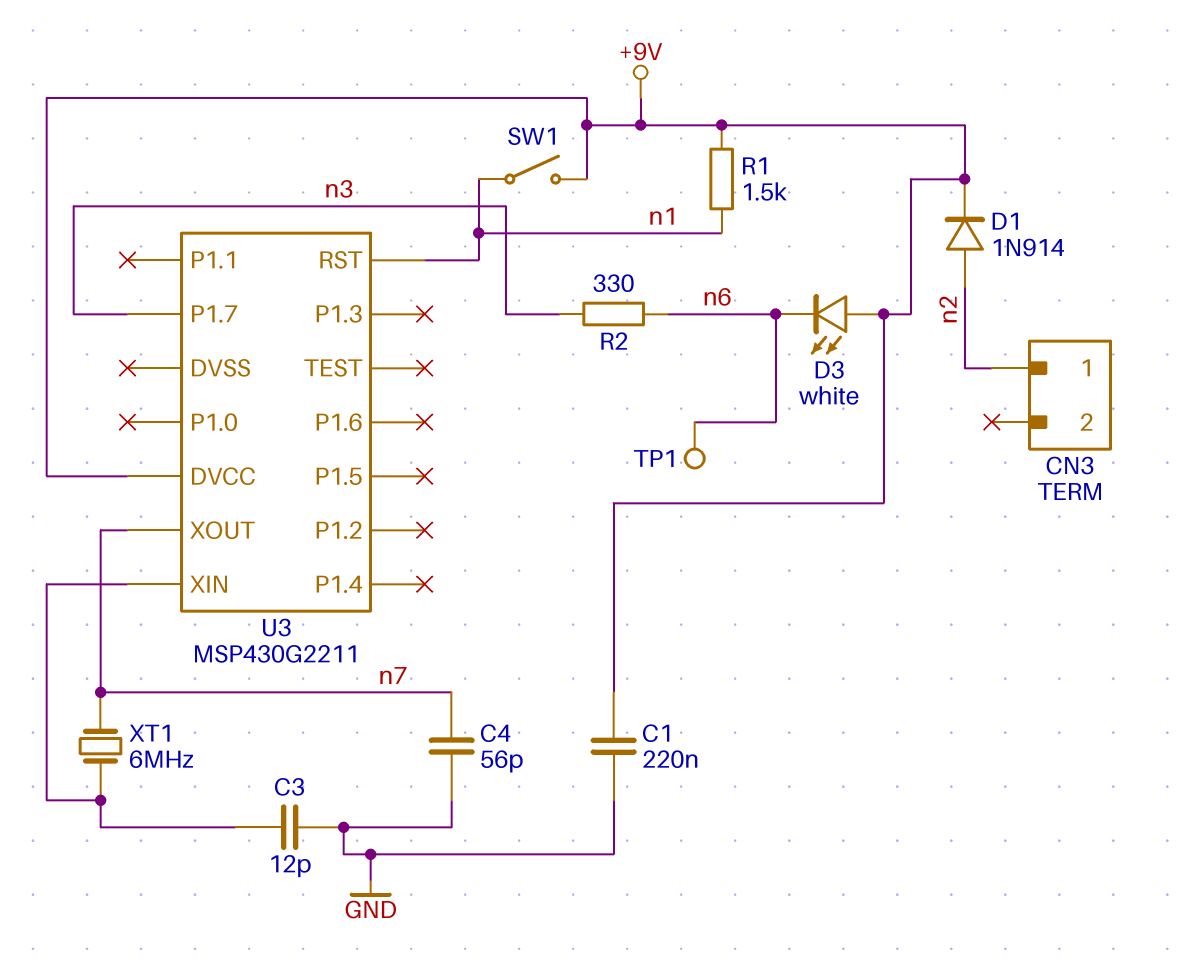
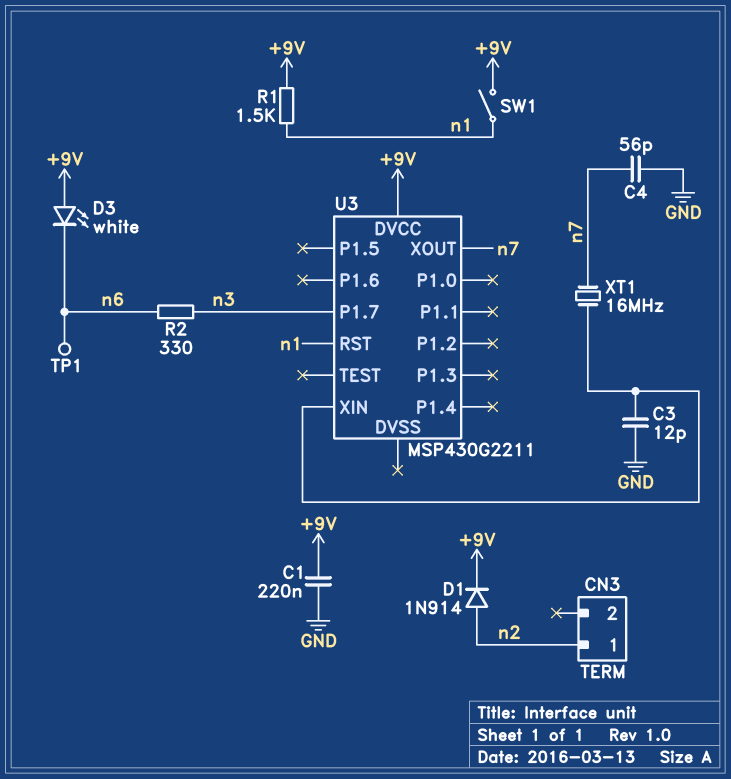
XT1: 6MHz (U3/XIN, n7) -> 16MHz (U3/XIN, n7)

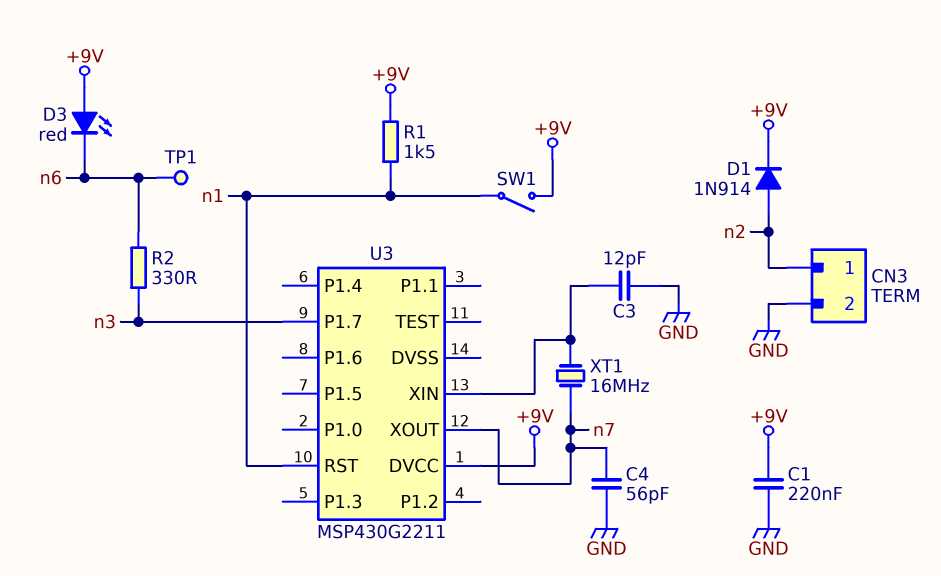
CN3 pin 2: none -> GND
D3: LED white (A +9V, K n6) -> LED red (A +9V, K n6)

